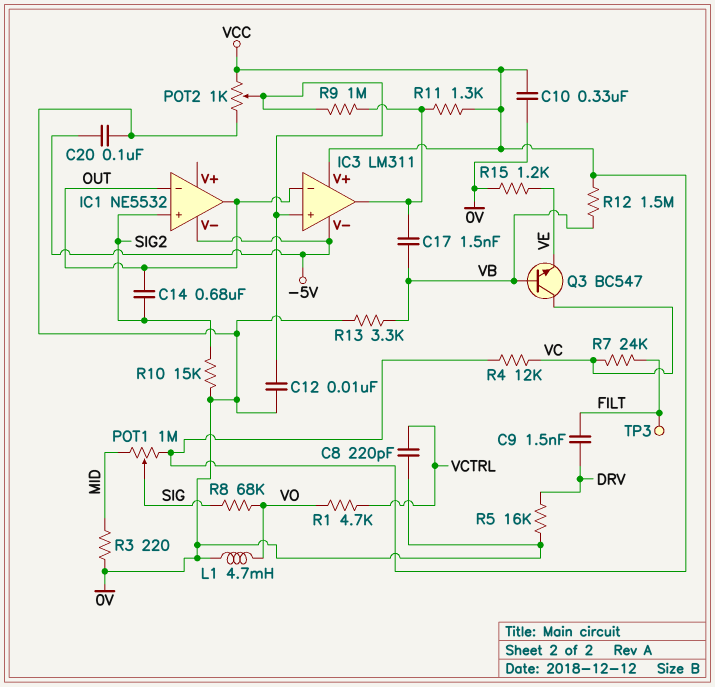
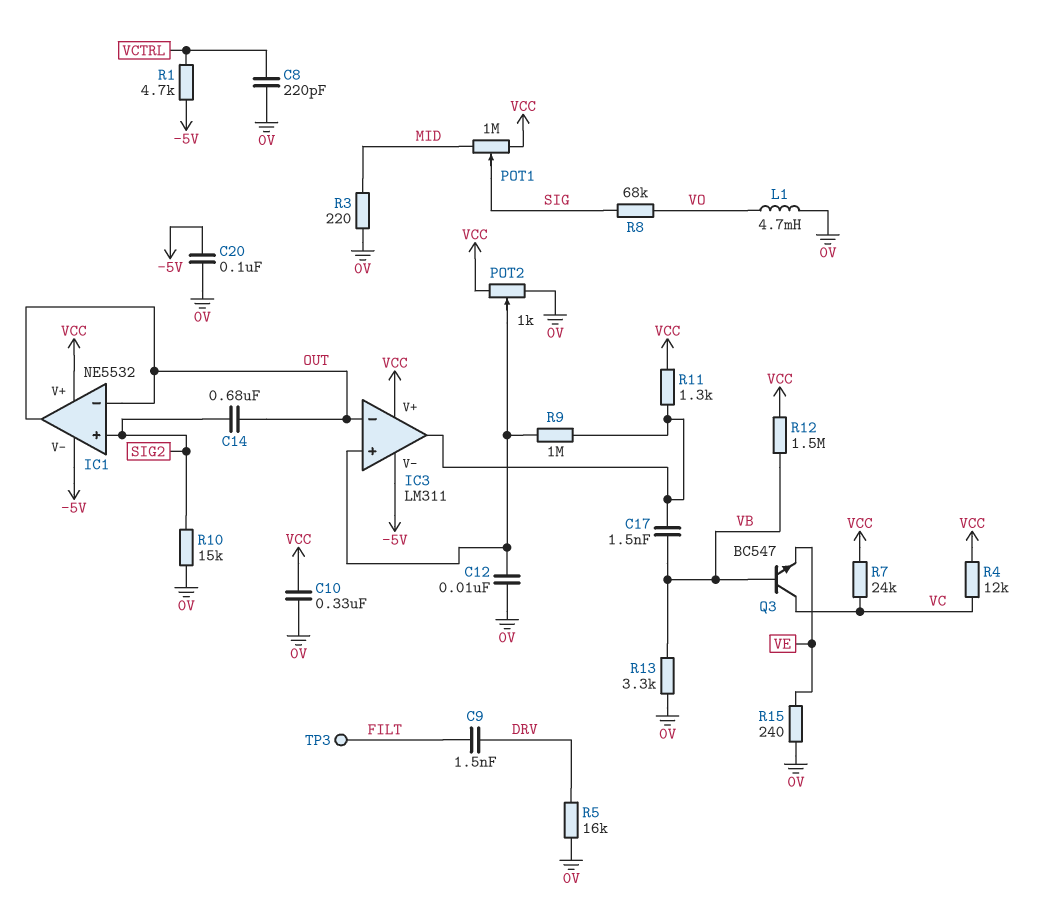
IC1 pin V+: none -> VCC
R1: 4.7k (VCTRL, VO) -> 4.7k (-5V, VCTRL)
R7: 24k (FILT, VC) -> 24k (VC, VCC)
R15: 1.2k (0V, VE) -> 240 (0V, VE)

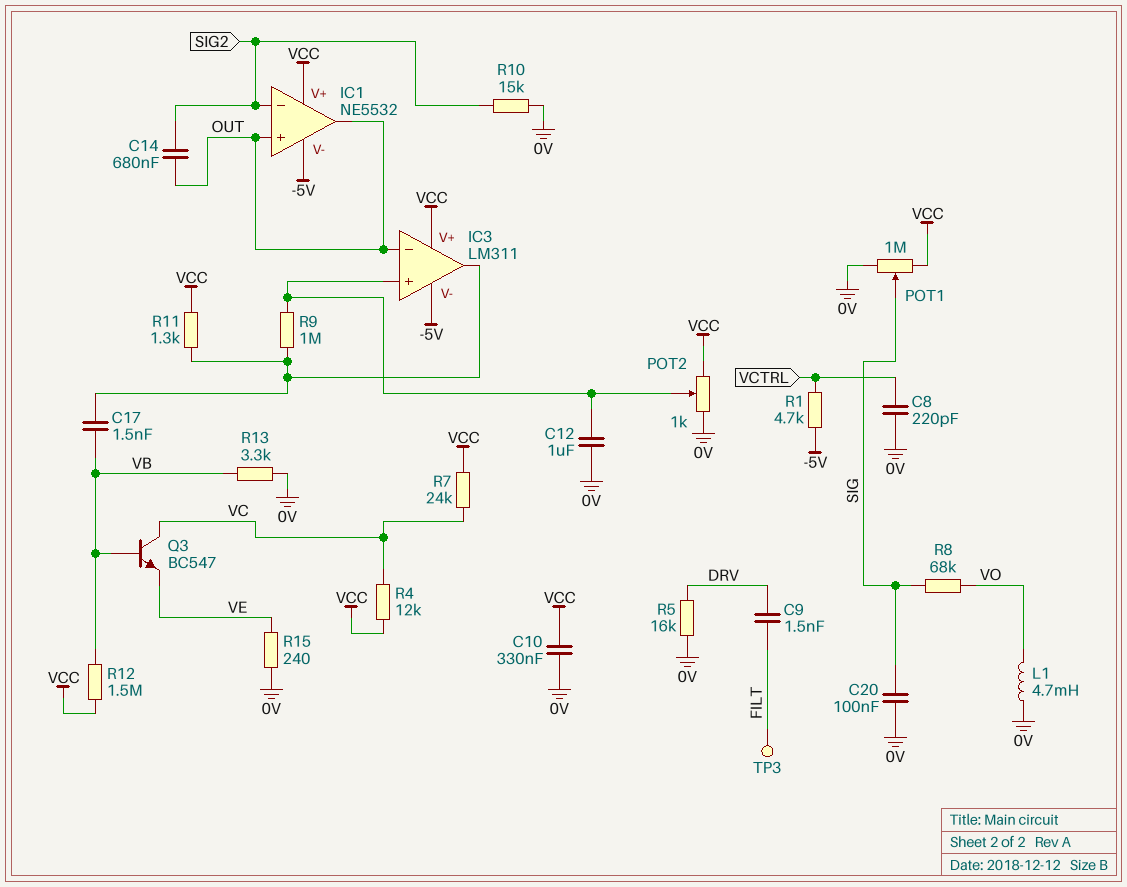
C12: 10nF (0V, IC3/in+) -> 1uF (0V, IC3/in+)
C20: 100nF (-5V, 0V) -> 100nF (0V, SIG)
IC1 pin in+: SIG2 -> OUT
IC1 pin in-: OUT -> SIG2
POT1: 1M (MID, VCC, wiper SIG) -> 1M (0V, VCC, wiper SIG)
R3: 220 (0V, MID) -> none

